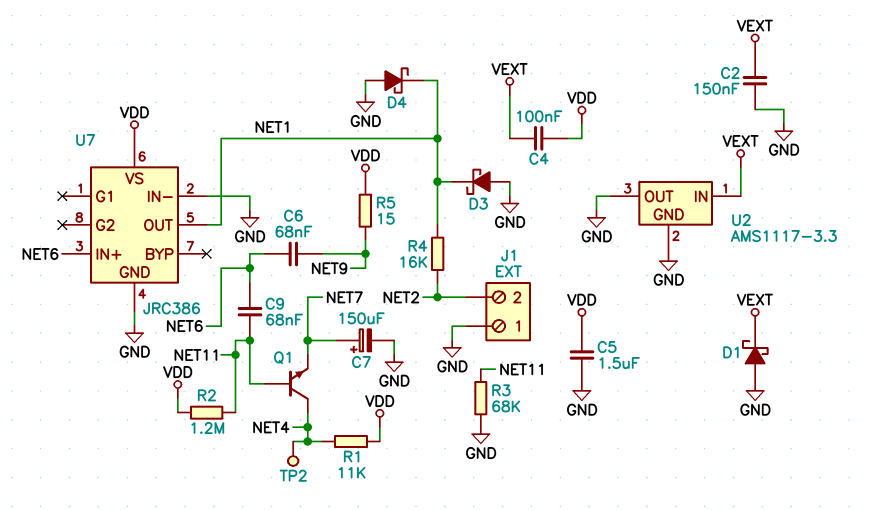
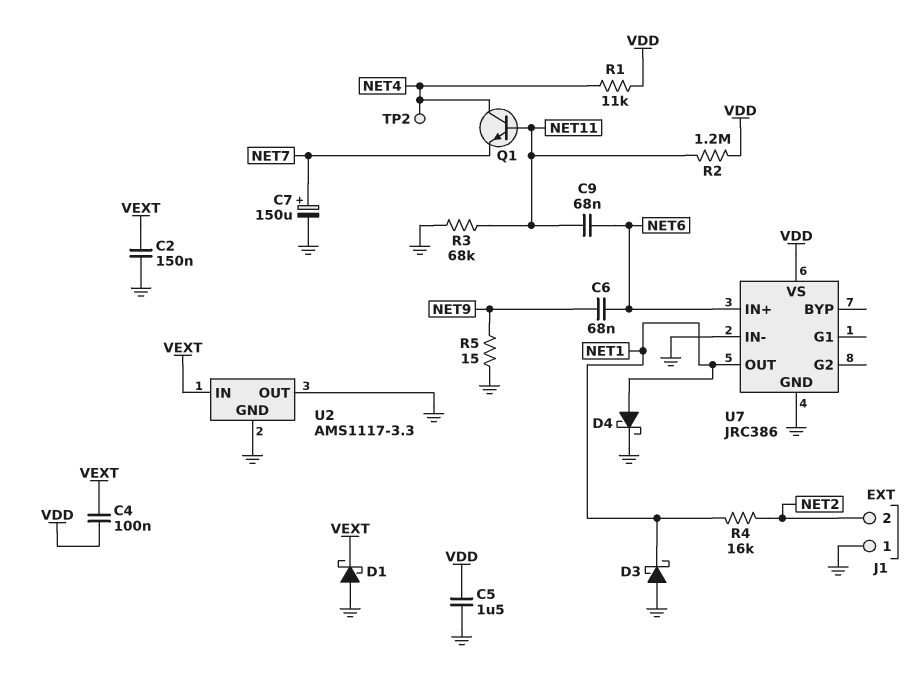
D4: schottky (A GND, K NET1) -> schottky (A NET1, K GND)
R5: 15 (NET9, VDD) -> 15 (GND, NET9)

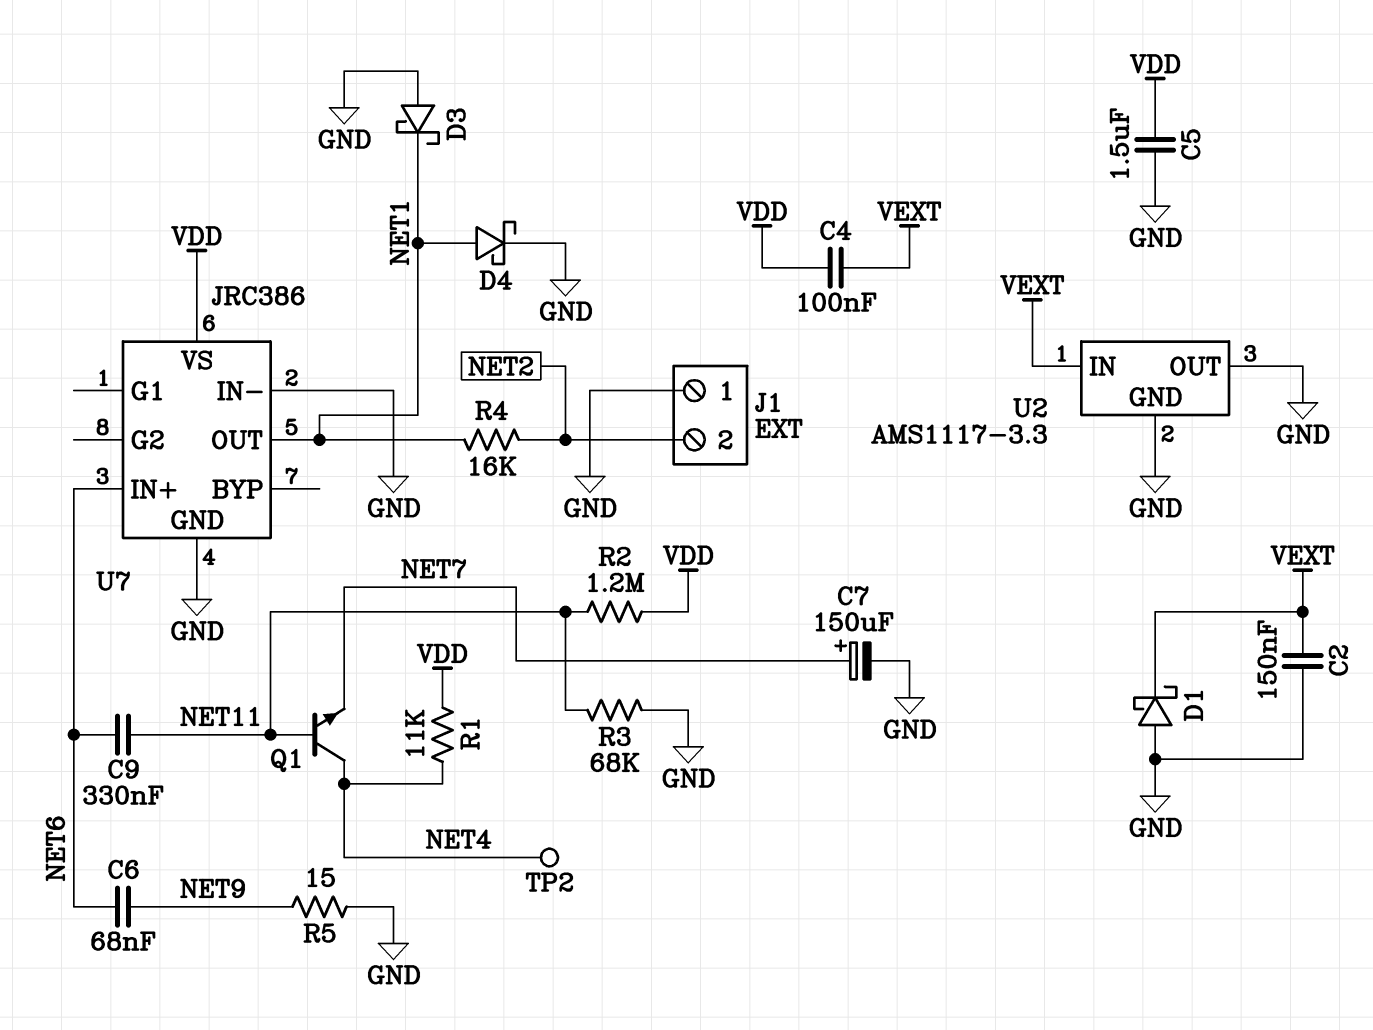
C9: 68nF (NET6, NET11) -> 330nF (NET6, NET11)

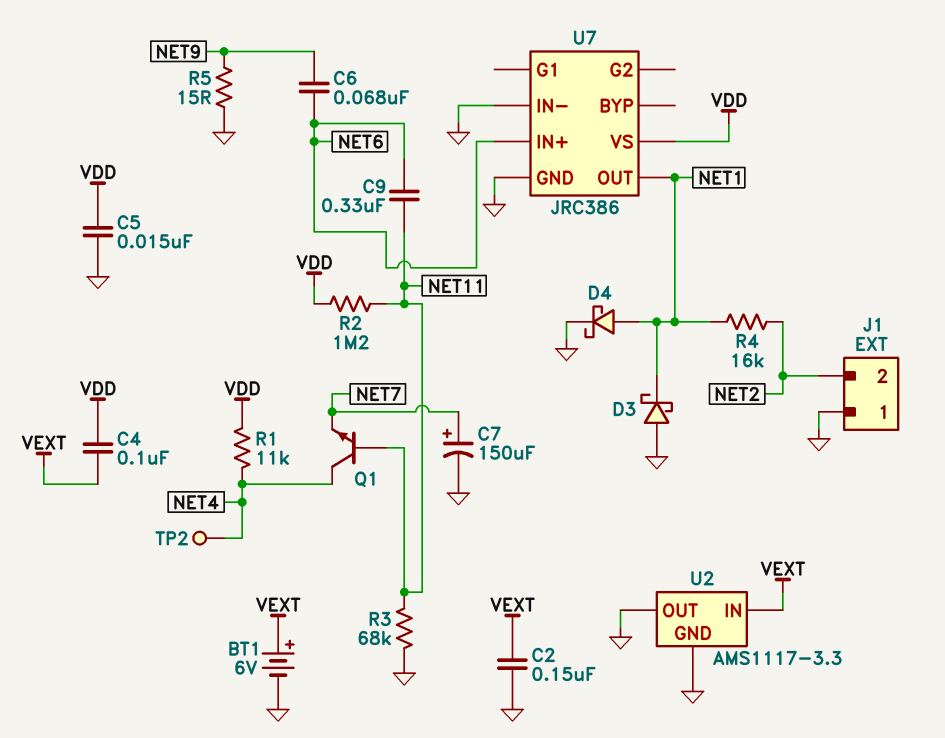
BT1: none -> 6V (plus VEXT, minus GND)
C5: 1.5uF (GND, VDD) -> 15nF (GND, VDD)
D1: schottky (A GND, K VEXT) -> none

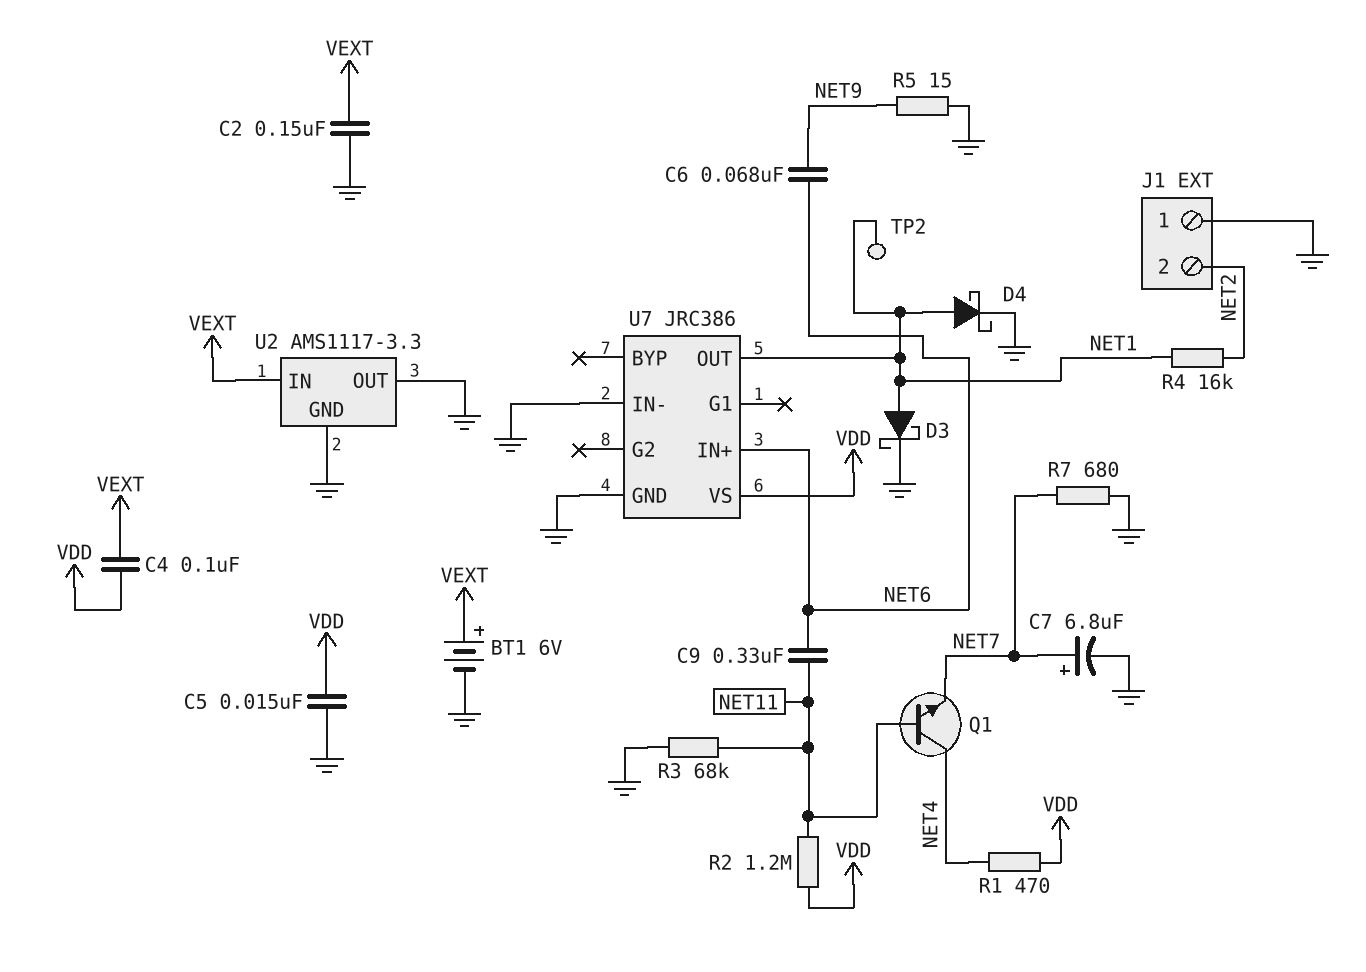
C7: 150uF (plus NET7, minus GND) -> 6.8uF (plus NET7, minus GND)
D3: schottky (A GND, K NET1) -> schottky (A NET1, K GND)
R1: 11k (NET4, VDD) -> 470 (NET4, VDD)
R7: none -> 680 (GND, NET7)
TP2: test point (NET4) -> test point (NET1)

